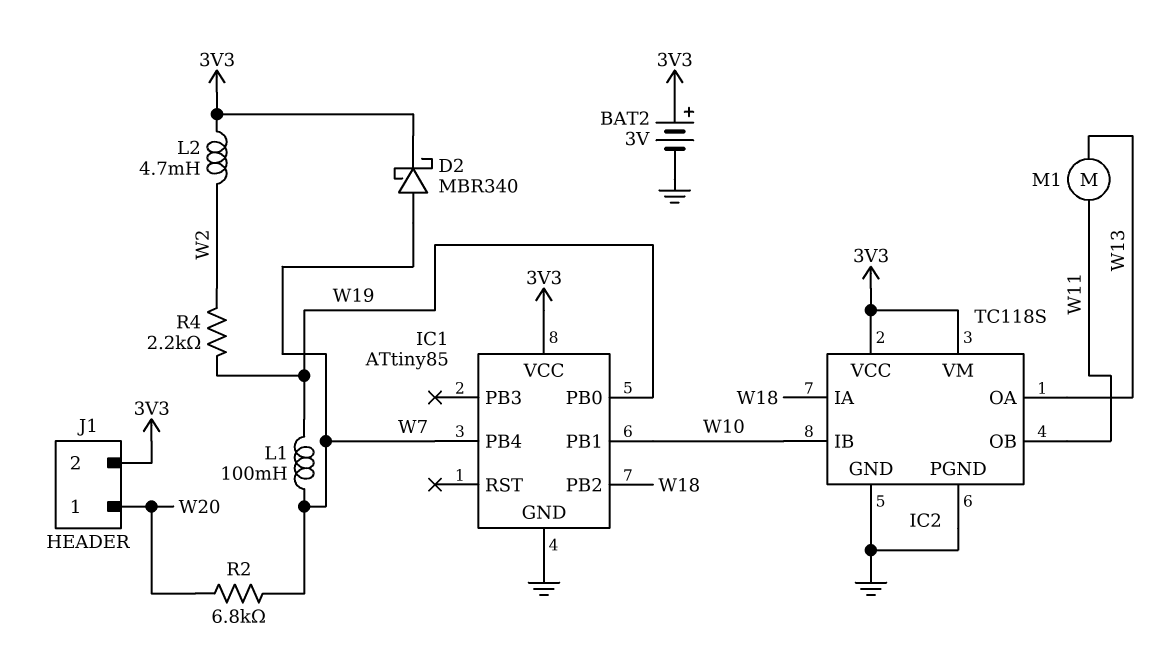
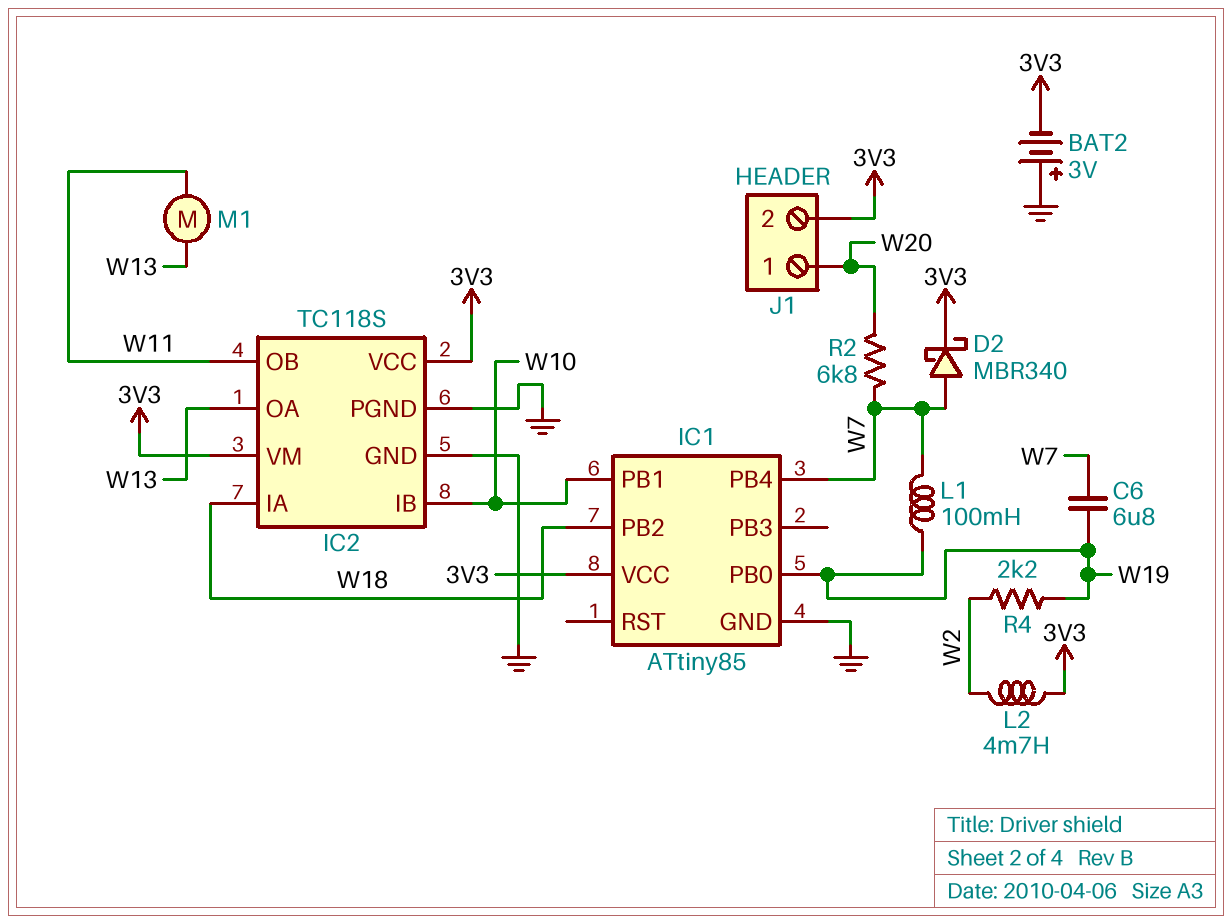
BAT2: 3V (plus 3V3, minus GND) -> 3V (plus GND, minus 3V3)
C6: none -> 6.8uF (W7, W19)

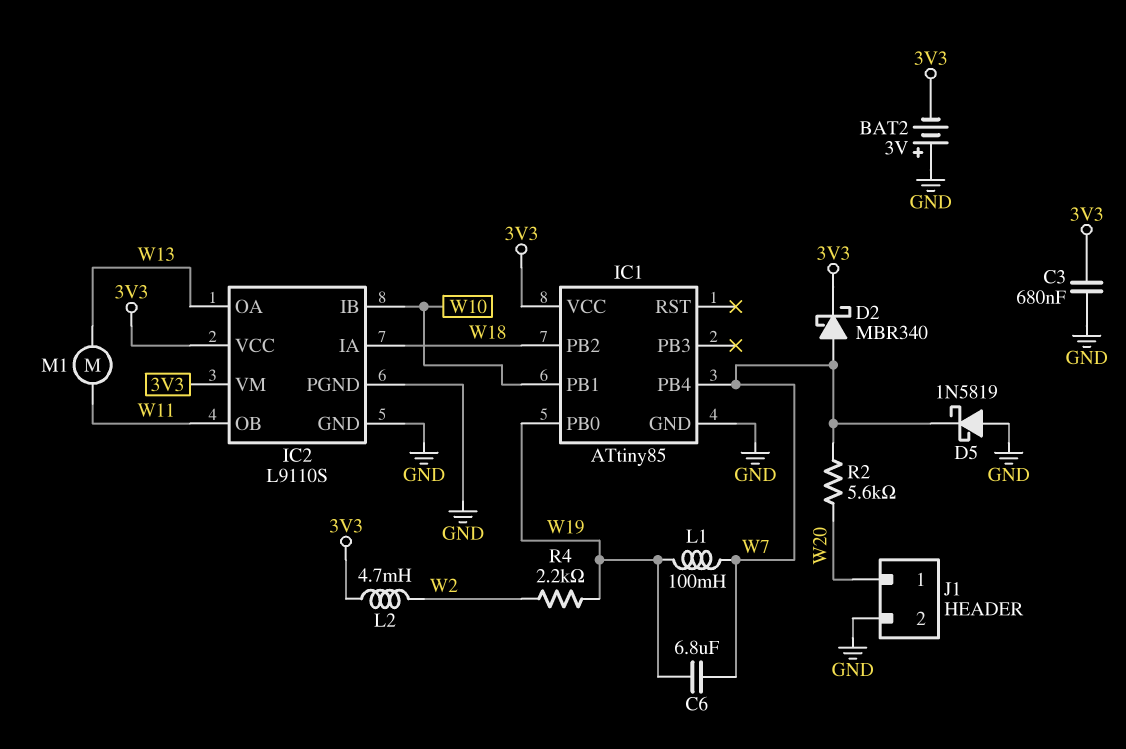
C3: none -> 680nF (3V3, GND)
D5: none -> schottky 1N5819 (A GND, K W7)
IC2: TC118S -> L9110S
J1 pin 2: 3V3 -> GND
R2: 6.8k (W7, W20) -> 5.6k (W7, W20)

